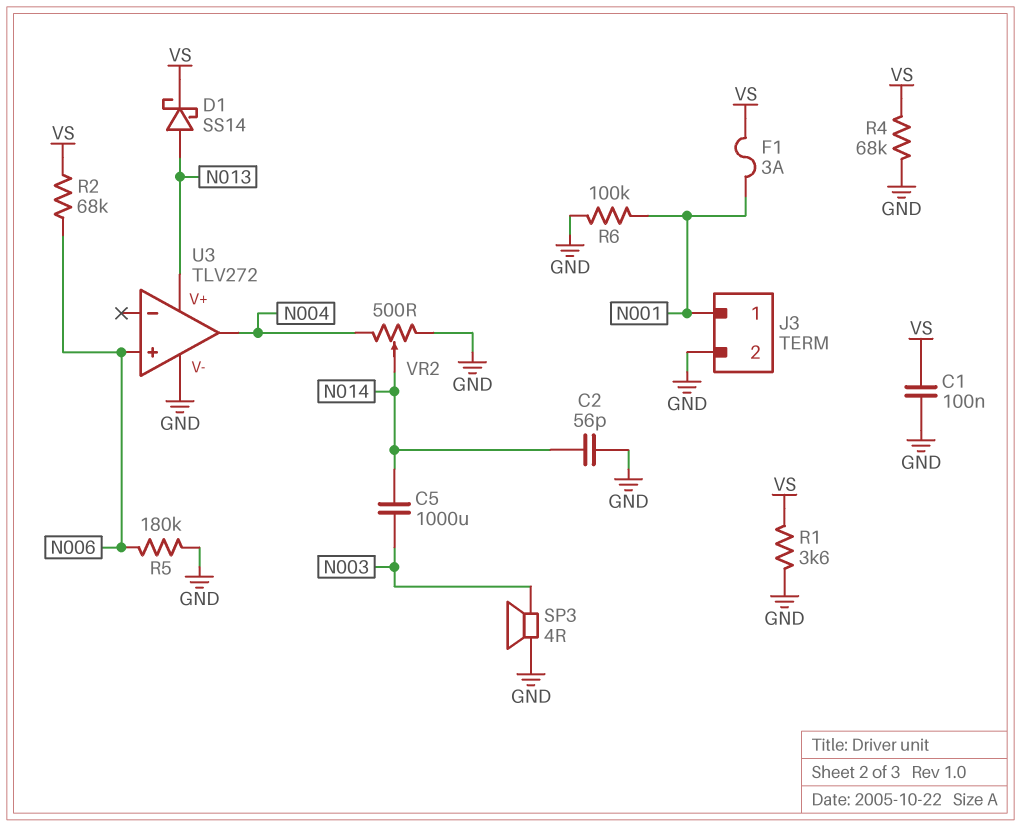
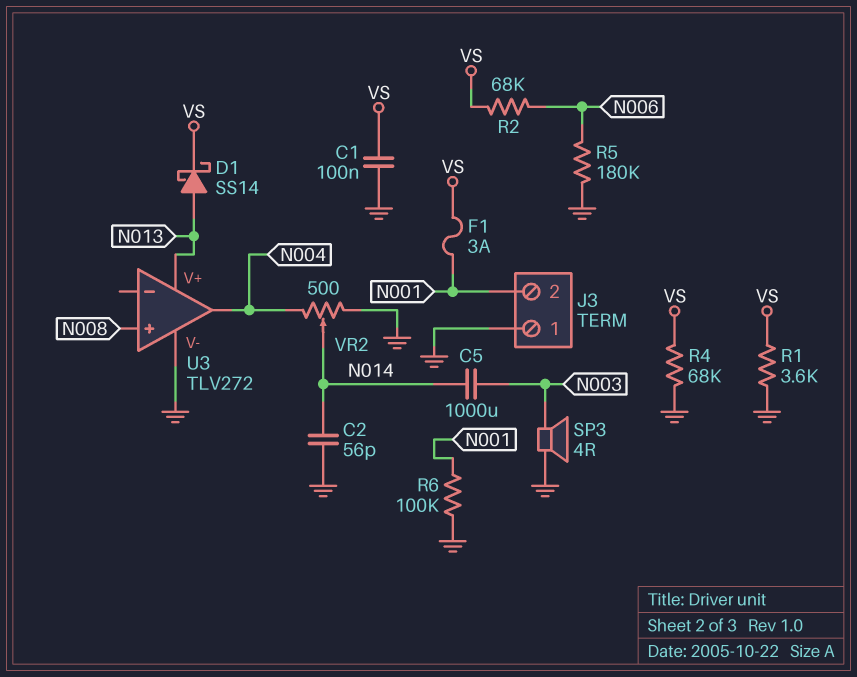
J3 pin 1: N001 -> GND
J3 pin 2: GND -> N001
U3 pin in+: N006 -> N008

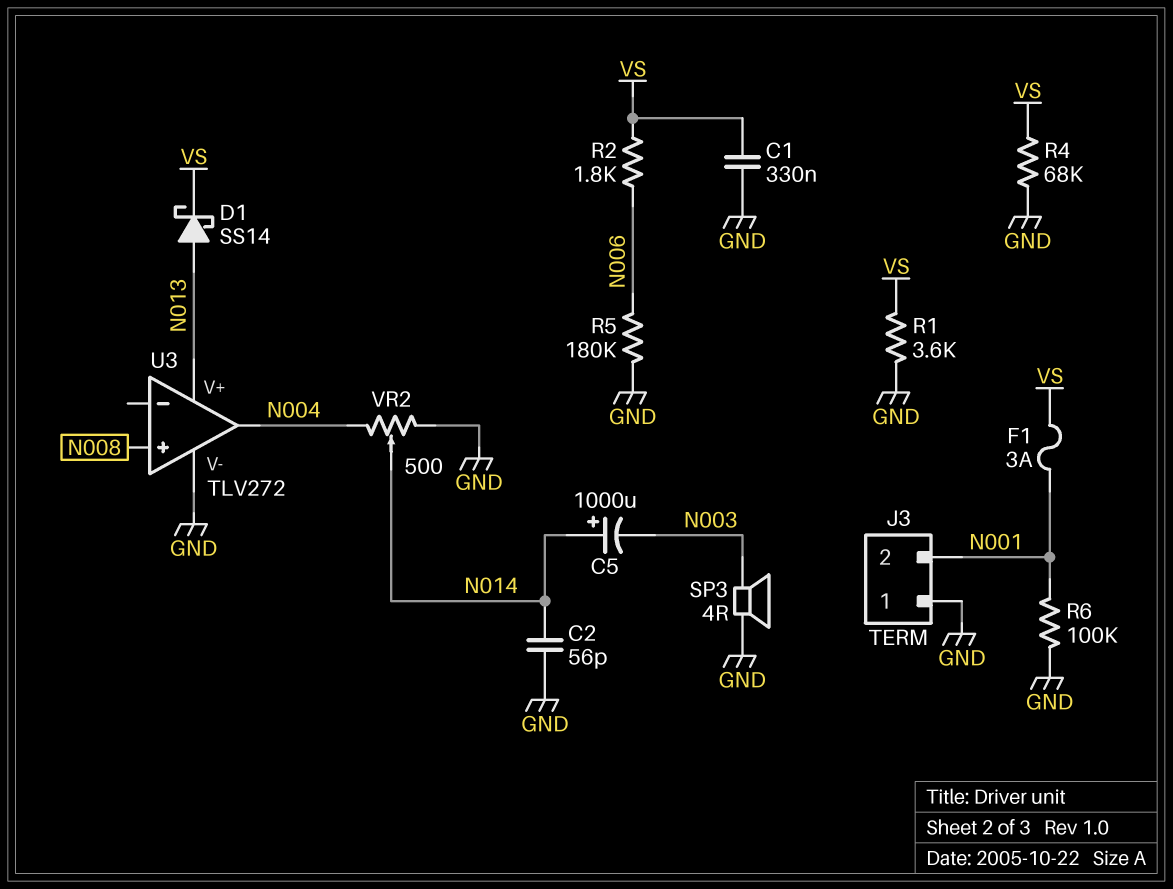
C1: 100nF (GND, VS) -> 330nF (GND, VS)
C5: 1000uF (N003, N014) -> 1000uF (plus N014, minus N003)
R2: 68k (N006, VS) -> 1.8k (N006, VS)

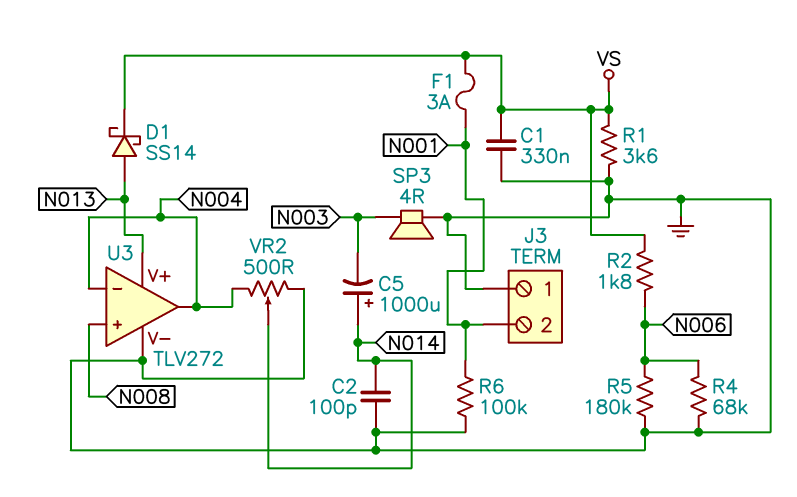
C2: 56pF (GND, N014) -> 100pF (GND, N014)
R4: 68k (GND, VS) -> 68k (GND, N006)
U3 pin in-: none -> N004

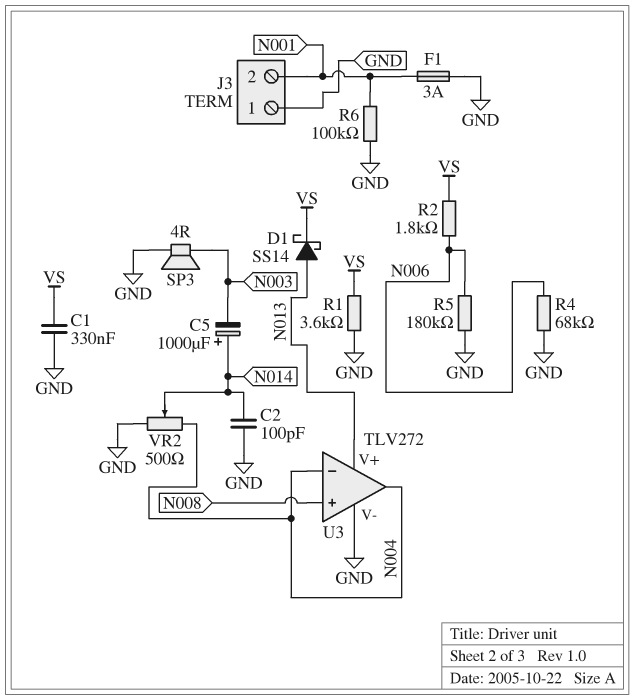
F1: 3A (N001, VS) -> 3A (GND, N001)

